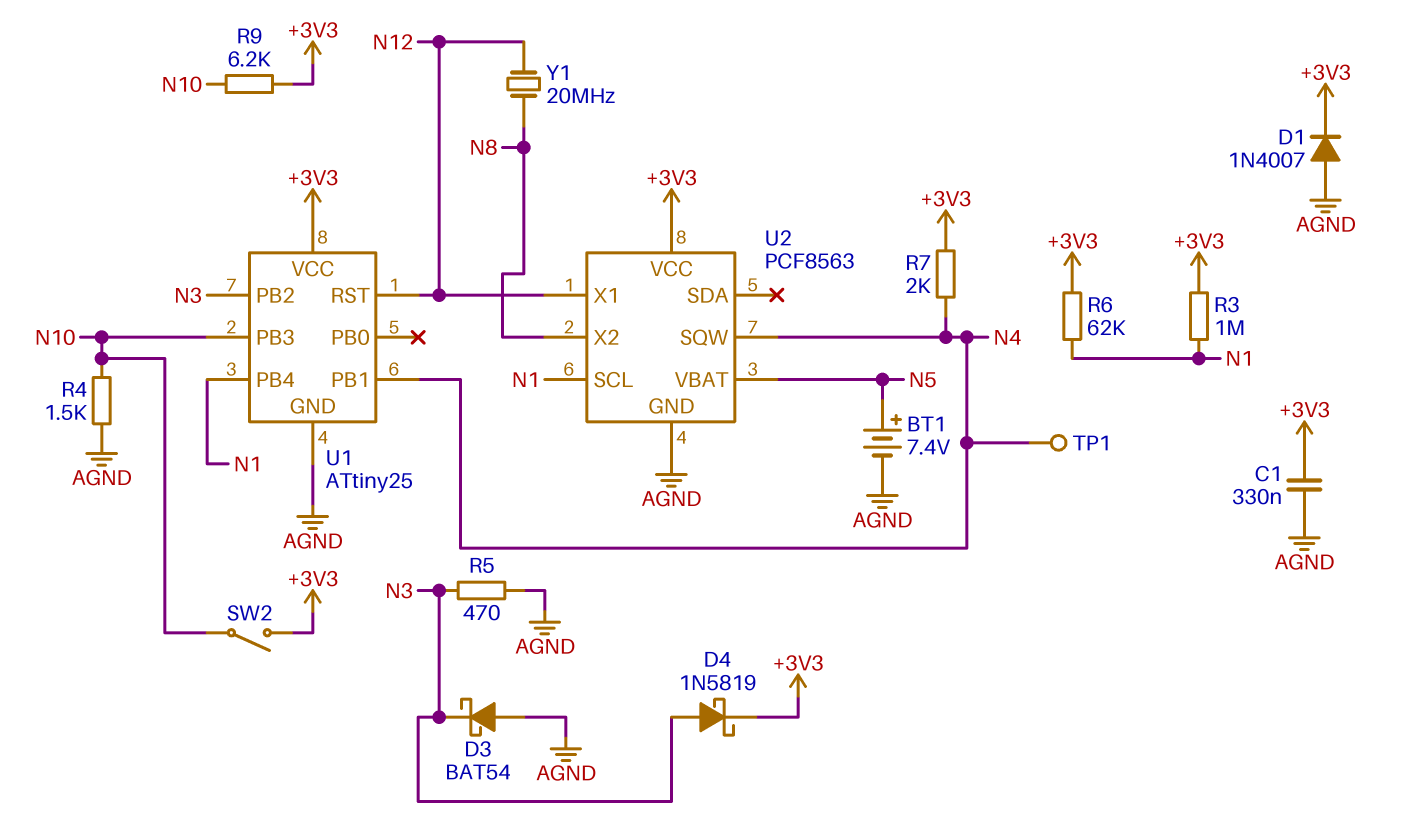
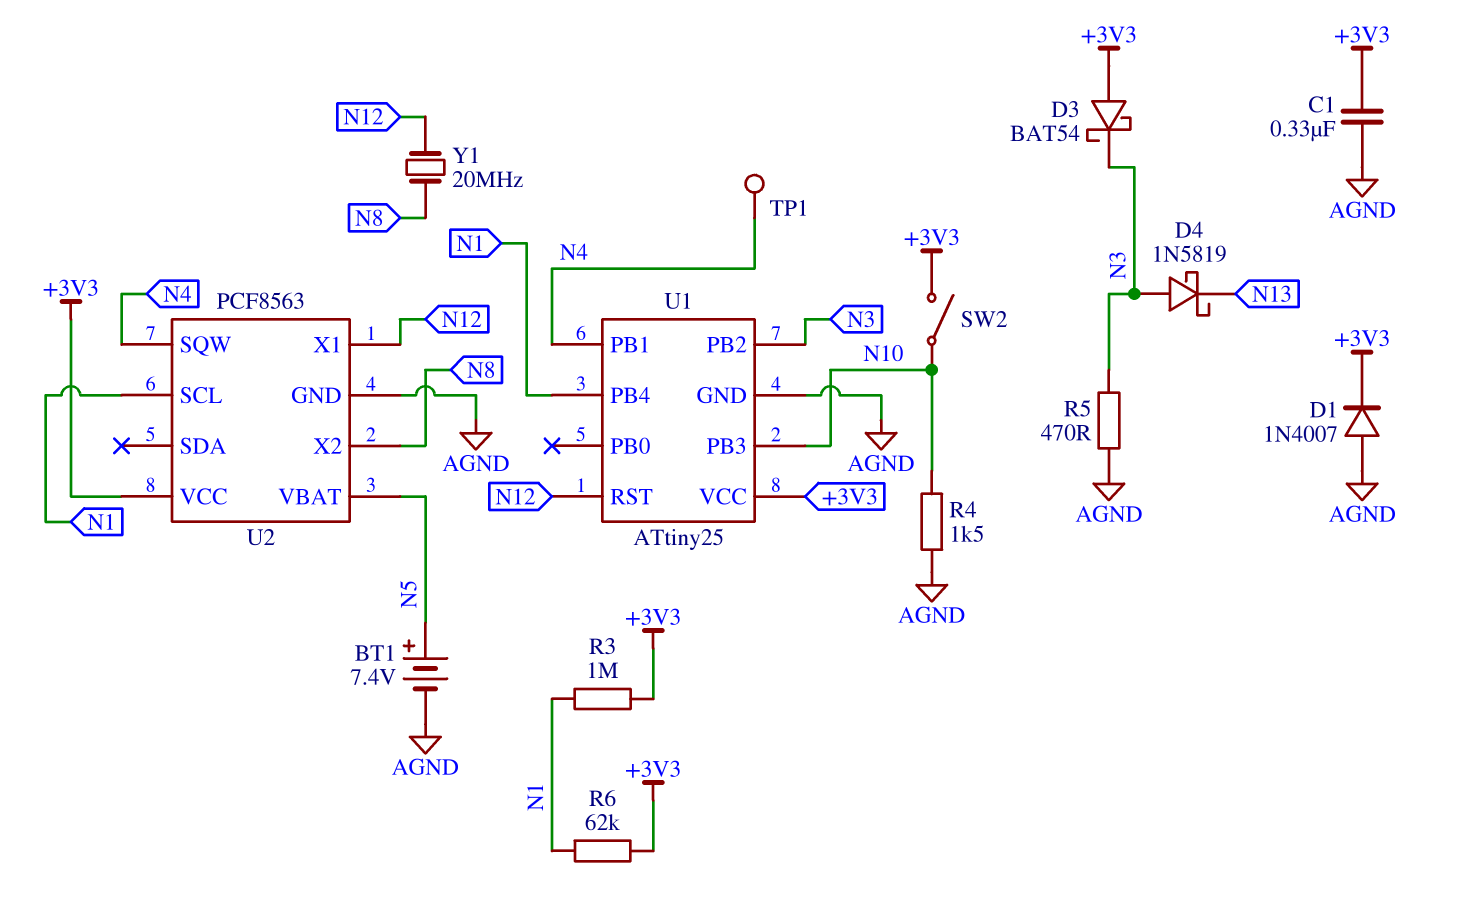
D3: schottky BAT54 (A AGND, K N3) -> schottky BAT54 (A +3V3, K N3)
D4: schottky 1N5819 (A N3, K +3V3) -> schottky 1N5819 (A N3, K N13)
R7: 2k (+3V3, N4) -> none
R9: 6.2k (+3V3, N10) -> none

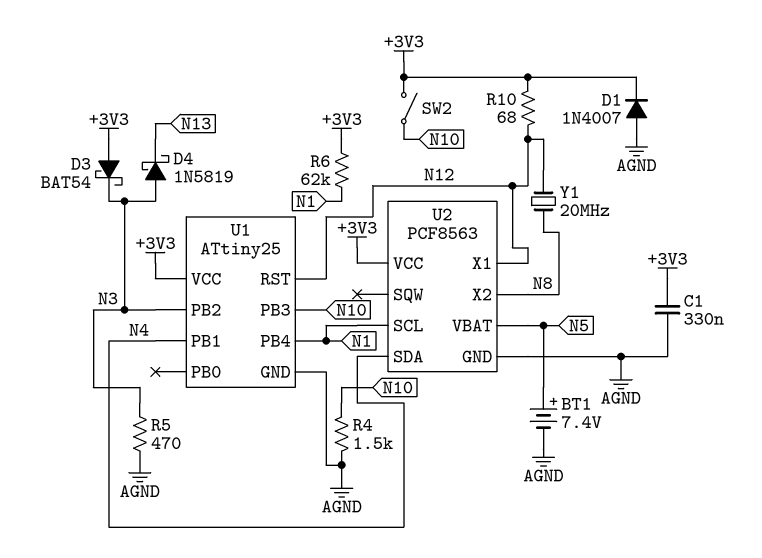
R3: 1M (+3V3, N1) -> none
R10: none -> 68 (+3V3, N12)
TP1: test point (N4) -> none
U2 pin SDA: none -> N4
U2 pin SQW: N4 -> none

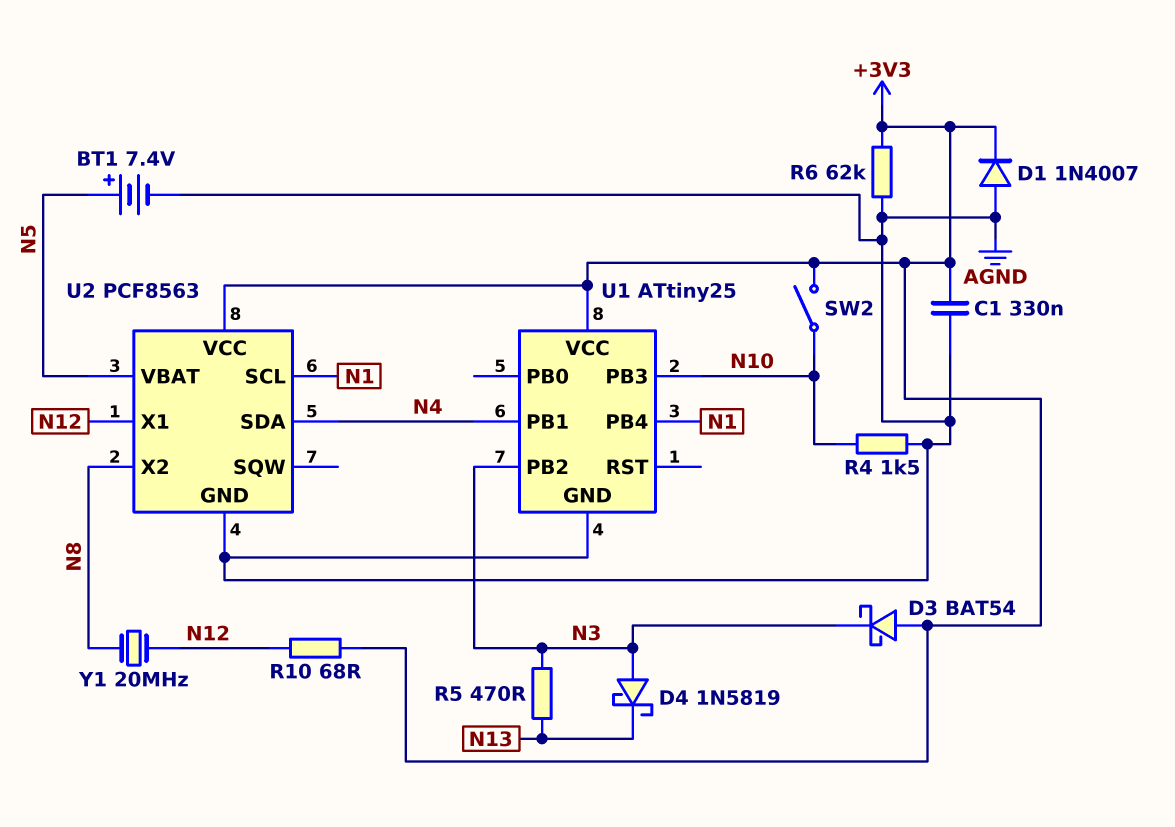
R5: 470 (AGND, N3) -> 470 (N3, N13)
R6: 62k (+3V3, N1) -> 62k (+3V3, AGND)
U1 pin RST: N12 -> none

